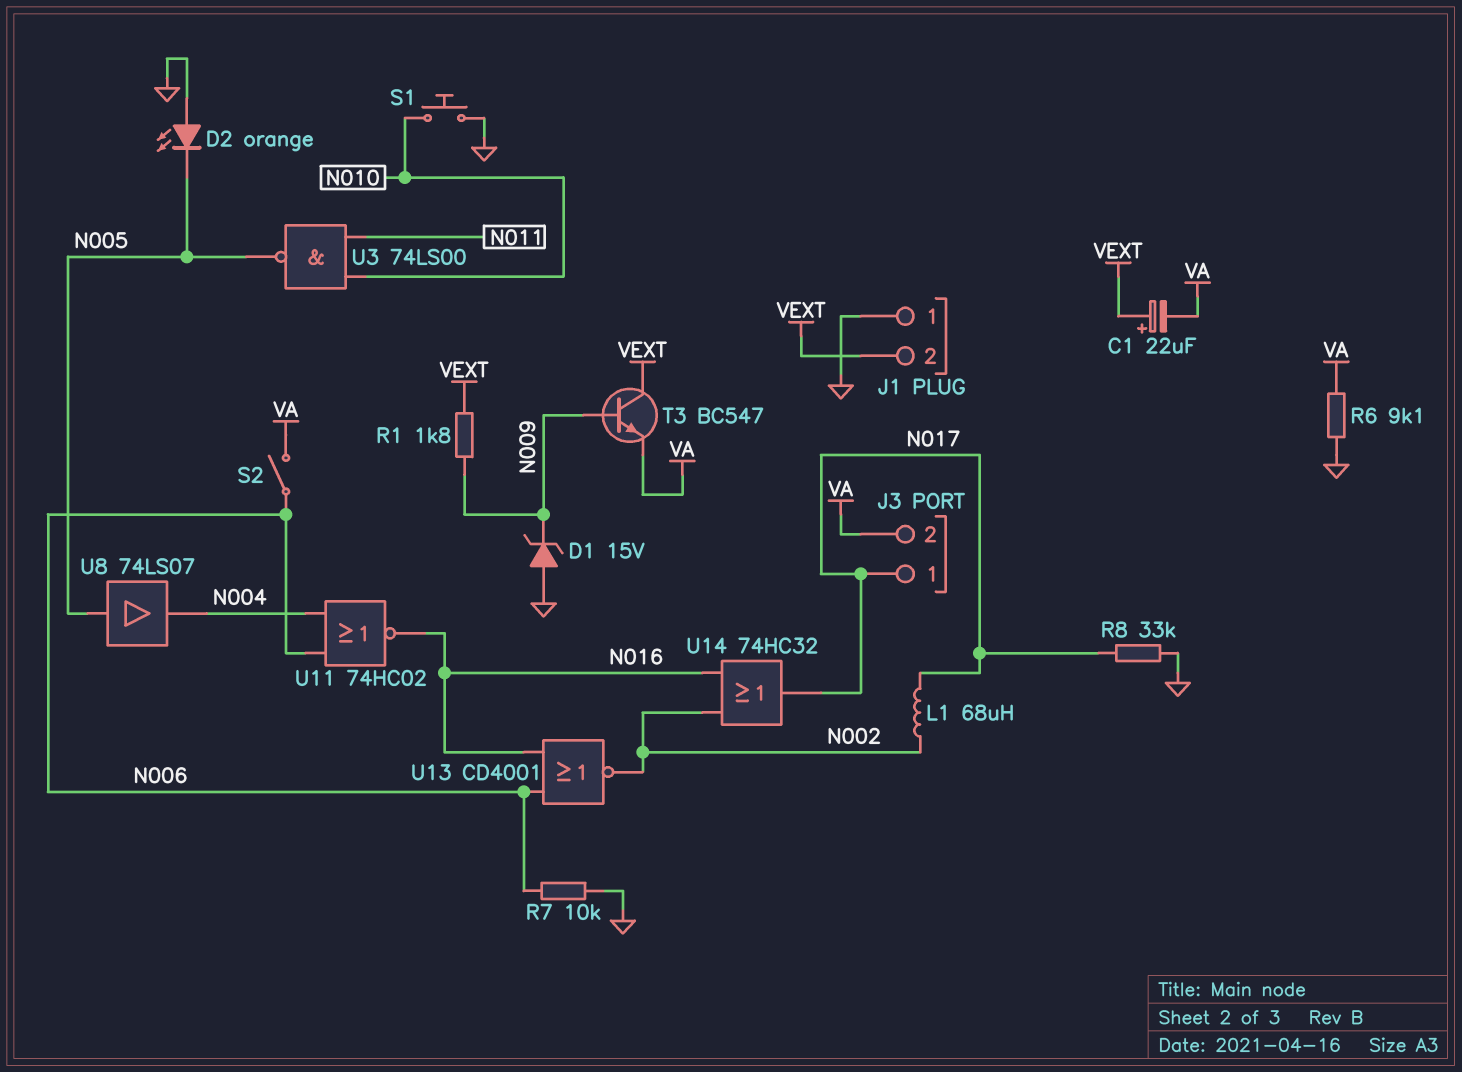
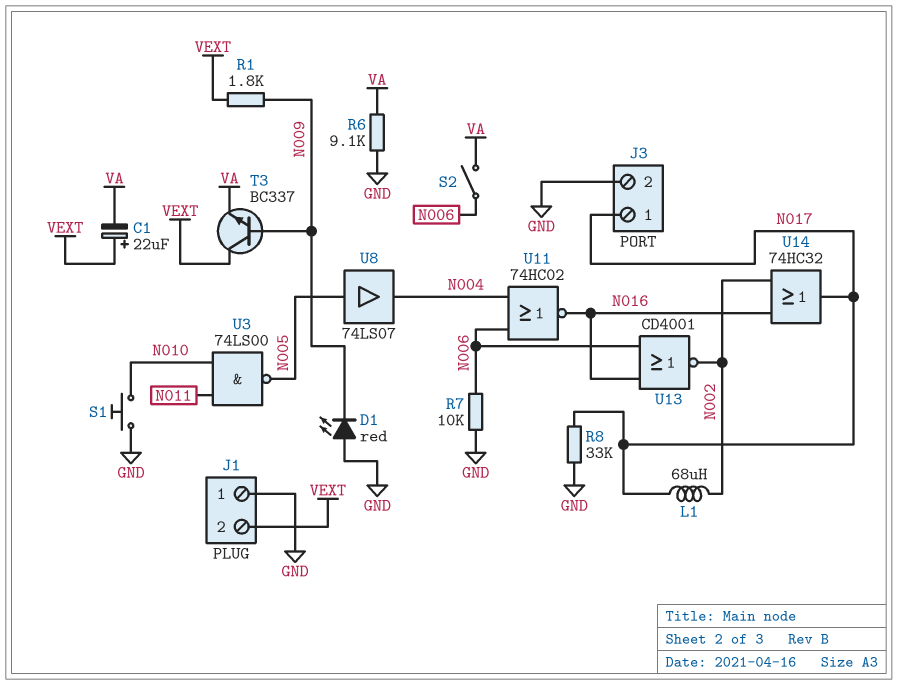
D1: zener 15V (A GND, K N009) -> LED red (A GND, K N009)
D2: LED orange (A GND, K N005) -> none
J3 pin 2: VA -> GND
T3: NPN BC547 (B N009, C VEXT, E VA) -> NPN BC337 (B N009, C VEXT, E VA)

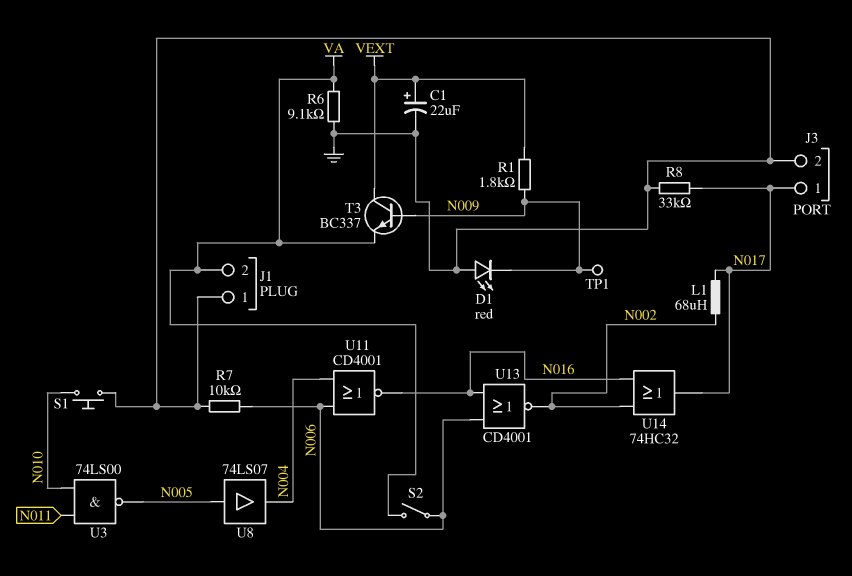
C1: 22uF (plus VEXT, minus VA) -> 22uF (plus VEXT, minus GND)
J1 pin 2: VEXT -> VA
TP1: none -> test point (N009)
U11: NOR 74HC02 (in N004, in N006, out N016) -> NOR CD4001 (in N004, in N006, out N016)

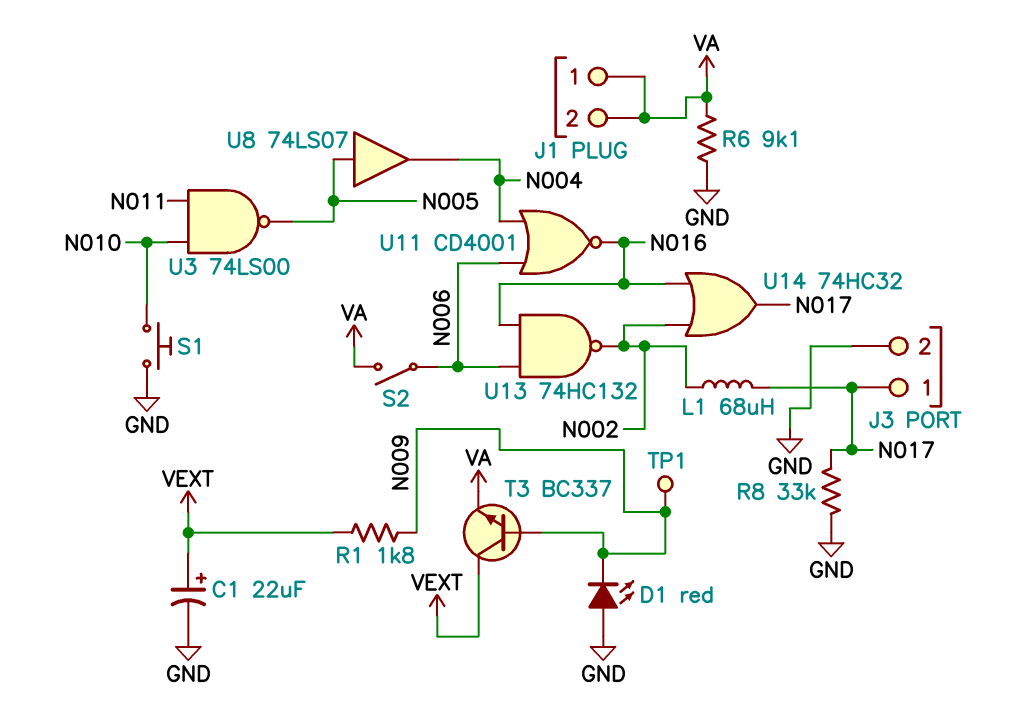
J1 pin 1: GND -> VA
R7: 10k (GND, N006) -> none
U13: NOR CD4001 (in N006, in N016, out N002) -> NAND 74HC132 (in N006, in N016, out N002)

